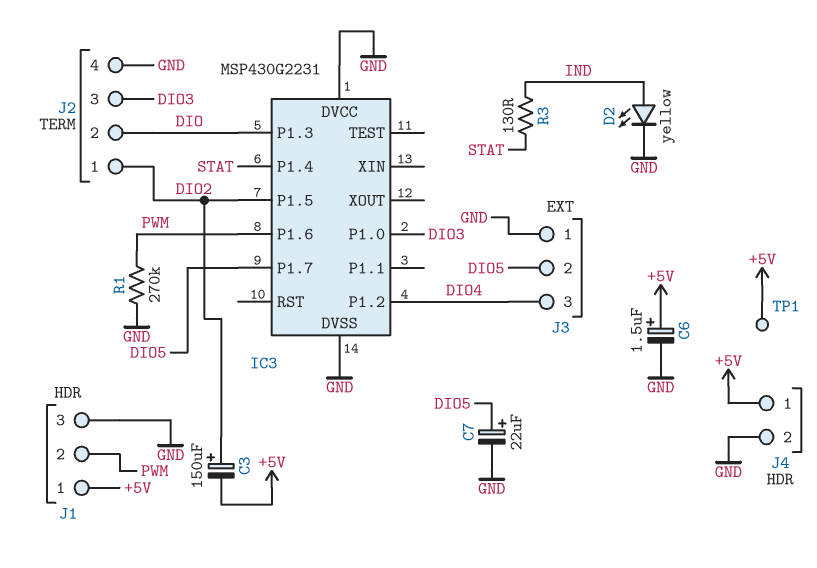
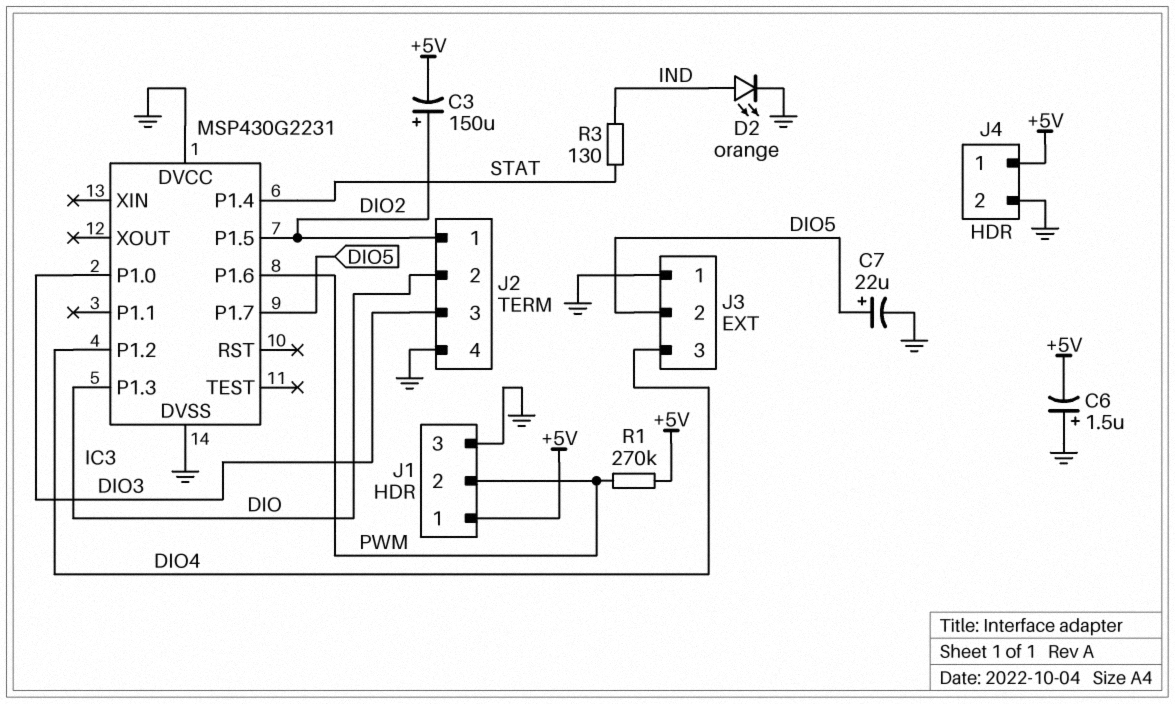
C6: 1.5uF (plus +5V, minus GND) -> 1.5uF (plus GND, minus +5V)
D2: LED yellow (A IND, K GND) -> LED orange (A IND, K GND)
R1: 270k (GND, PWM) -> 270k (+5V, PWM)
TP1: test point (+5V) -> none

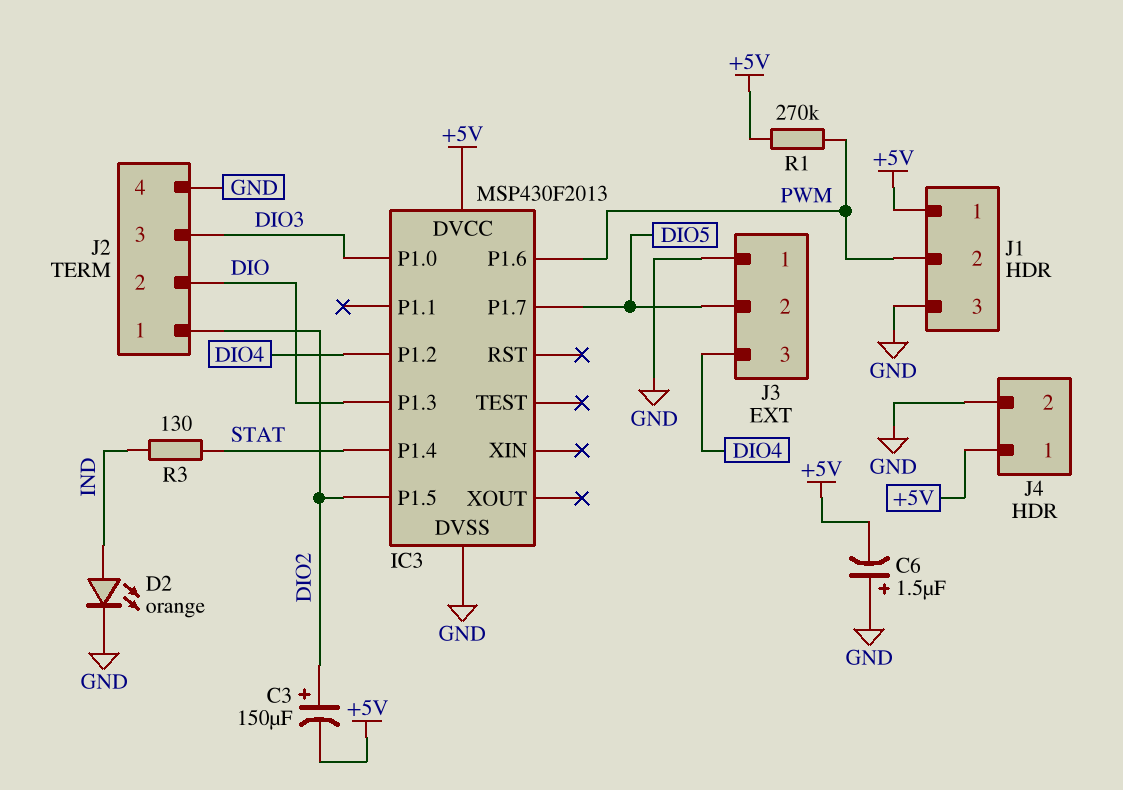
C7: 22uF (plus DIO5, minus GND) -> none
IC3: MSP430G2231 -> MSP430F2013
IC3 pin DVCC: GND -> +5V

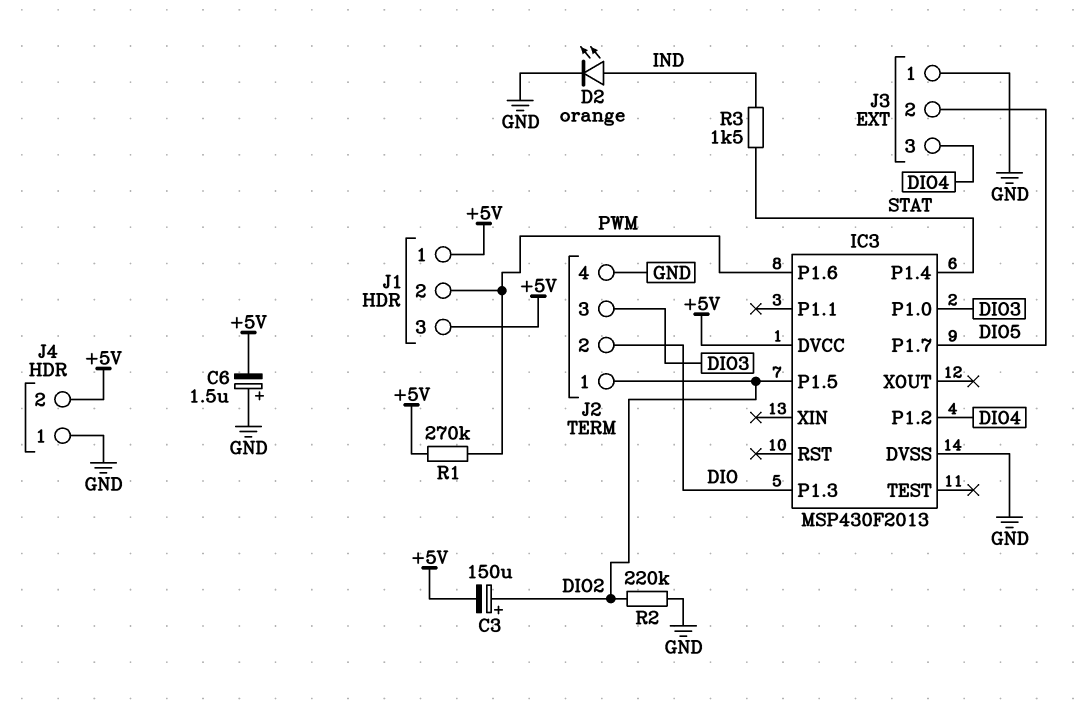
J1 pin 3: GND -> +5V
J4 pin 1: +5V -> GND
J4 pin 2: GND -> +5V
R2: none -> 220k (DIO2, GND)
R3: 130 (IND, STAT) -> 1.5k (IND, STAT)

